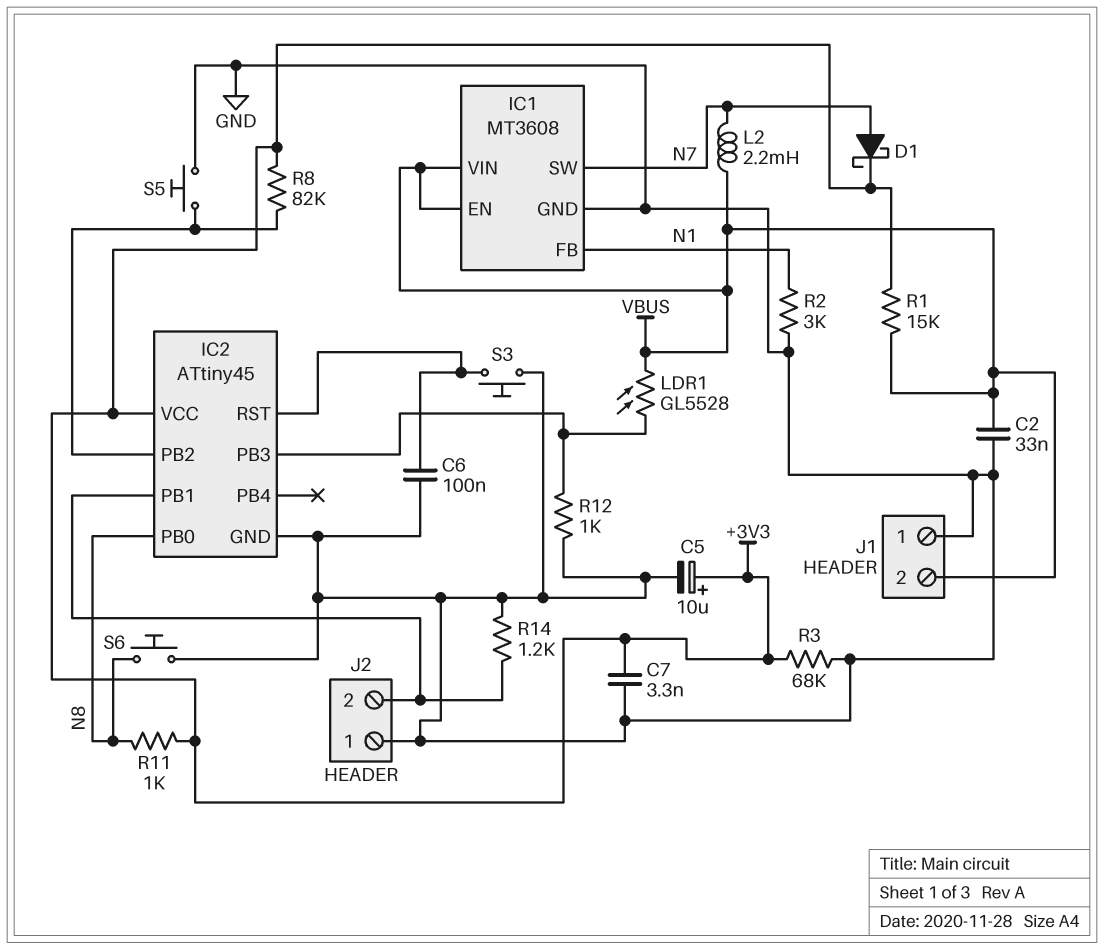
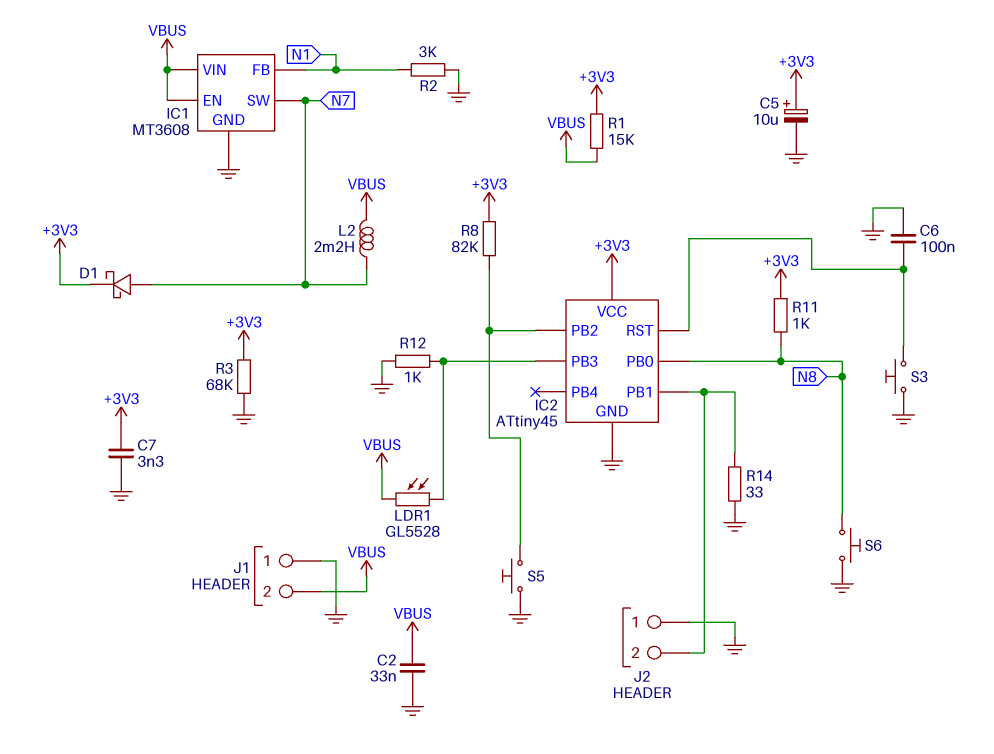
R14: 1.2k (GND, IC2/PB1) -> 33 (GND, IC2/PB1)

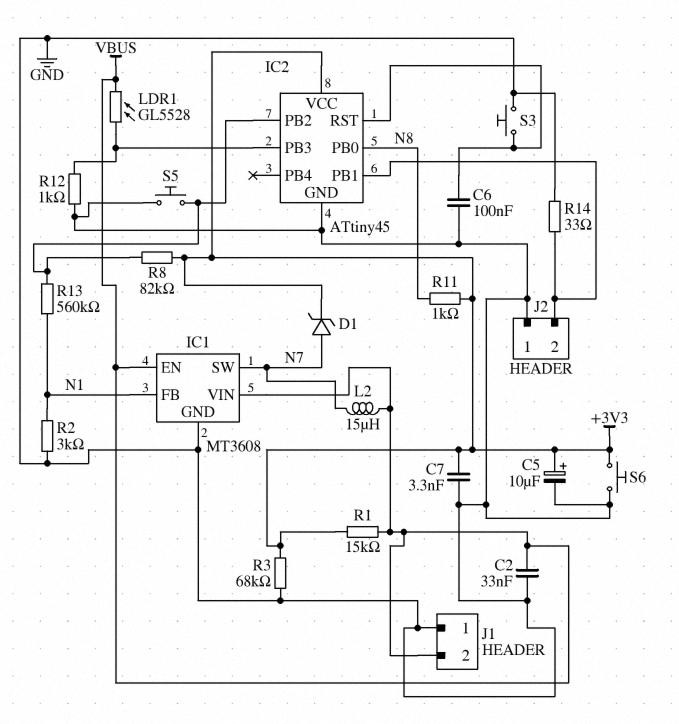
D1: schottky (A N7, K +3V3) -> zener (A N7, K +3V3)
L2: 2.2mH (N7, VBUS) -> 15uH (N7, VBUS)
R13: none -> 560k (IC2/PB2, N1)
S6: button (GND, N8) -> button (+3V3, GND)

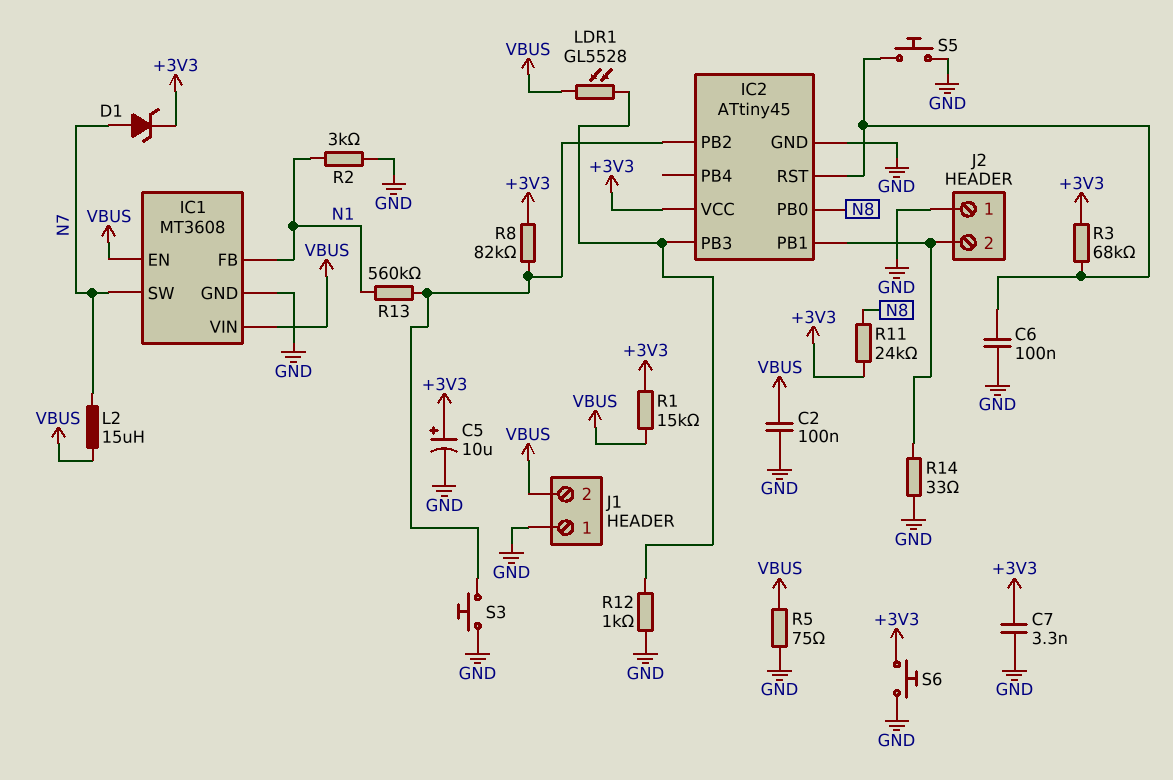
C2: 33nF (GND, VBUS) -> 100nF (GND, VBUS)
R3: 68k (+3V3, GND) -> 68k (+3V3, IC2/RST)
R5: none -> 75 (GND, VBUS)
R11: 1k (+3V3, N8) -> 24k (+3V3, N8)
S3: button (GND, IC2/RST) -> button (GND, IC2/PB2)
S5: button (GND, IC2/PB2) -> button (GND, IC2/RST)

